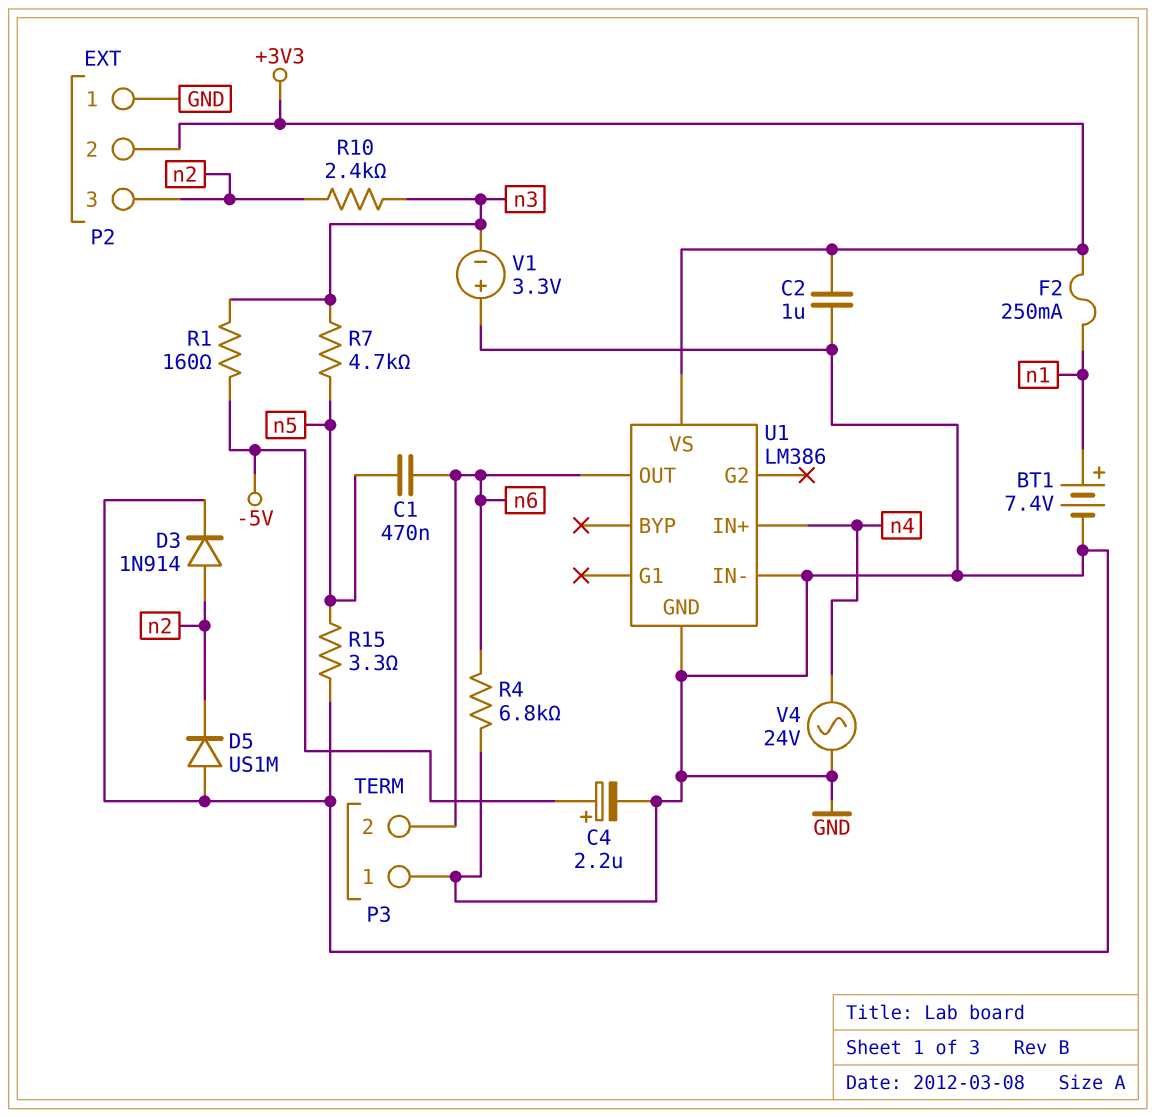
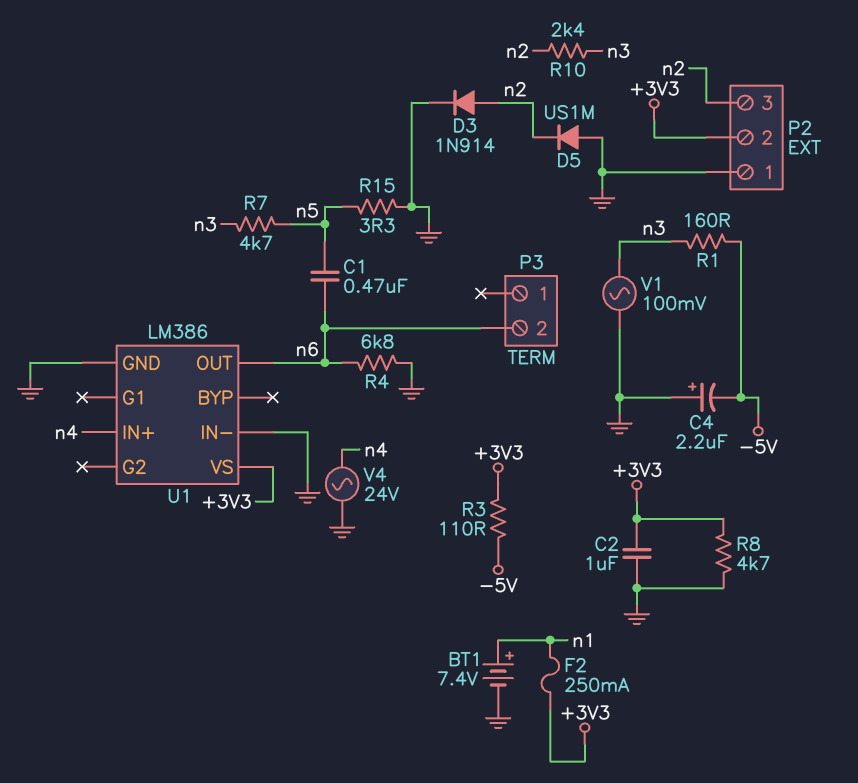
C4: 2.2uF (plus -5V, minus GND) -> 2.2uF (plus GND, minus -5V)
P3 pin 1: GND -> none
R3: none -> 110 (+3V3, -5V)
R8: none -> 4.7k (+3V3, GND)
V1: 3.3V (plus GND, minus n3) -> AC 100mV (GND, n3)

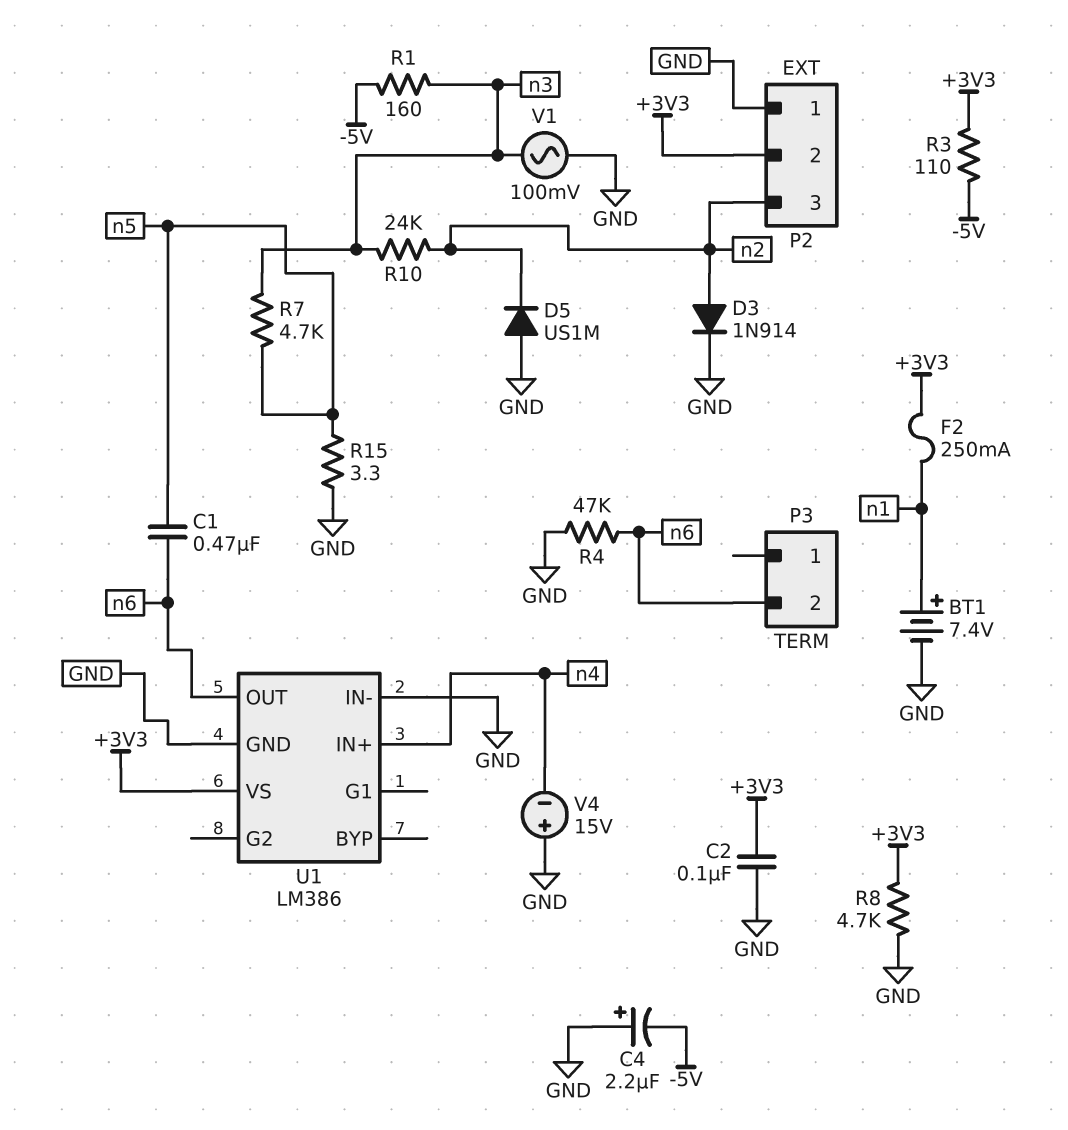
C2: 1uF (+3V3, GND) -> 100nF (+3V3, GND)
R4: 6.8k (GND, n6) -> 47k (GND, n6)
R10: 2.4k (n2, n3) -> 24k (n2, n3)
V4: AC 24V (GND, n4) -> 15V (plus GND, minus n4)

